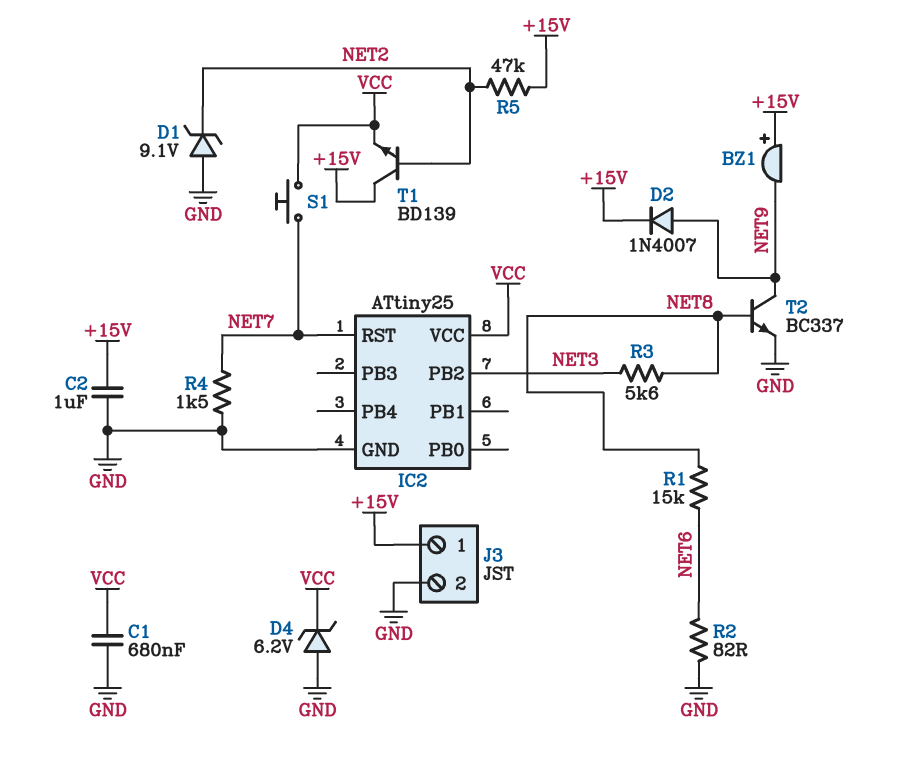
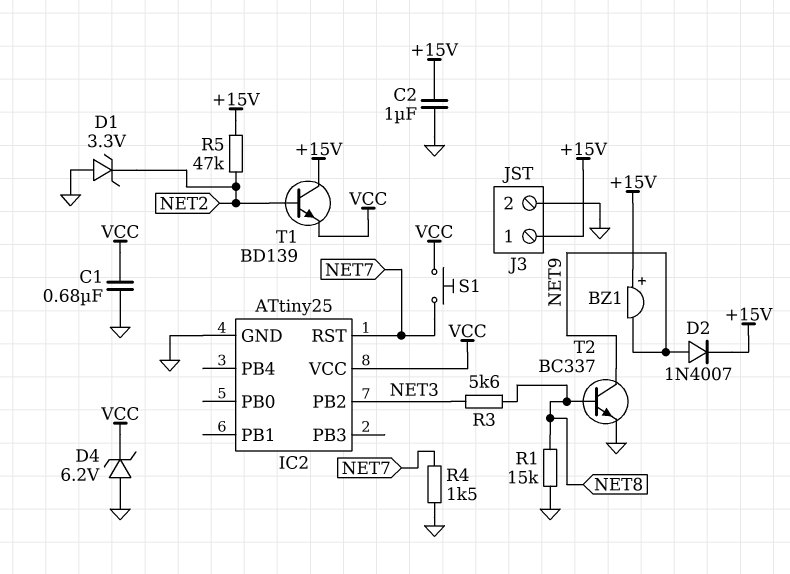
D1: zener 9.1V (A GND, K NET2) -> zener 3.3V (A GND, K NET2)
R1: 15k (NET6, NET8) -> 15k (GND, NET8)
R2: 82 (GND, NET6) -> none

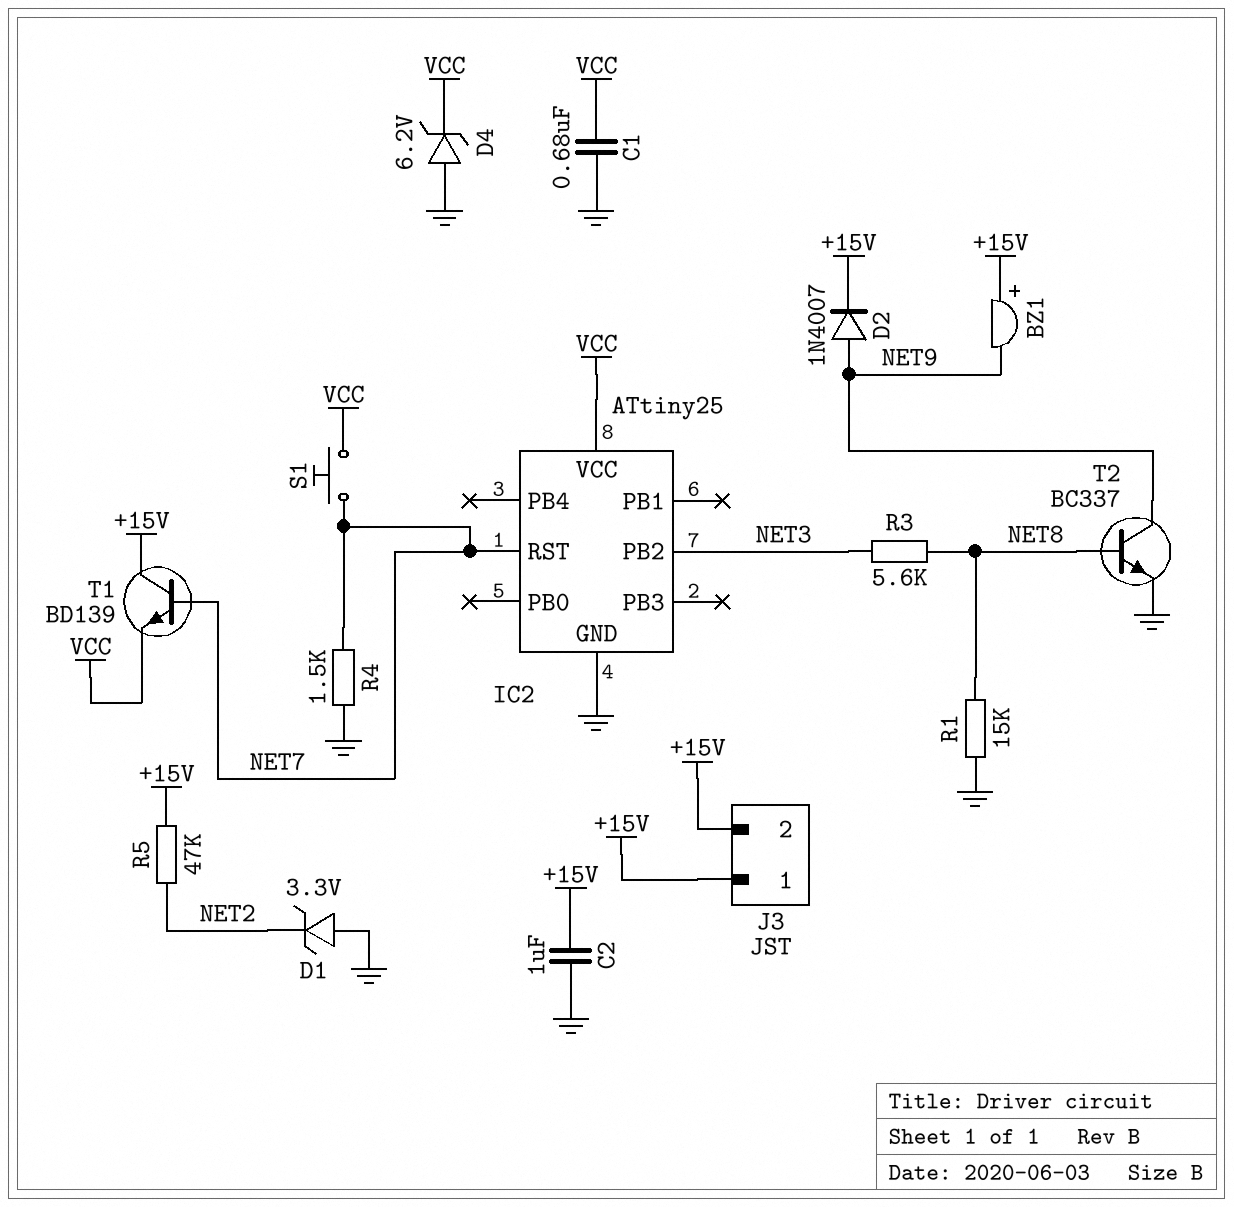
J3 pin 2: GND -> +15V
T1: NPN BD139 (B NET2, C +15V, E VCC) -> NPN BD139 (B NET7, C +15V, E VCC)

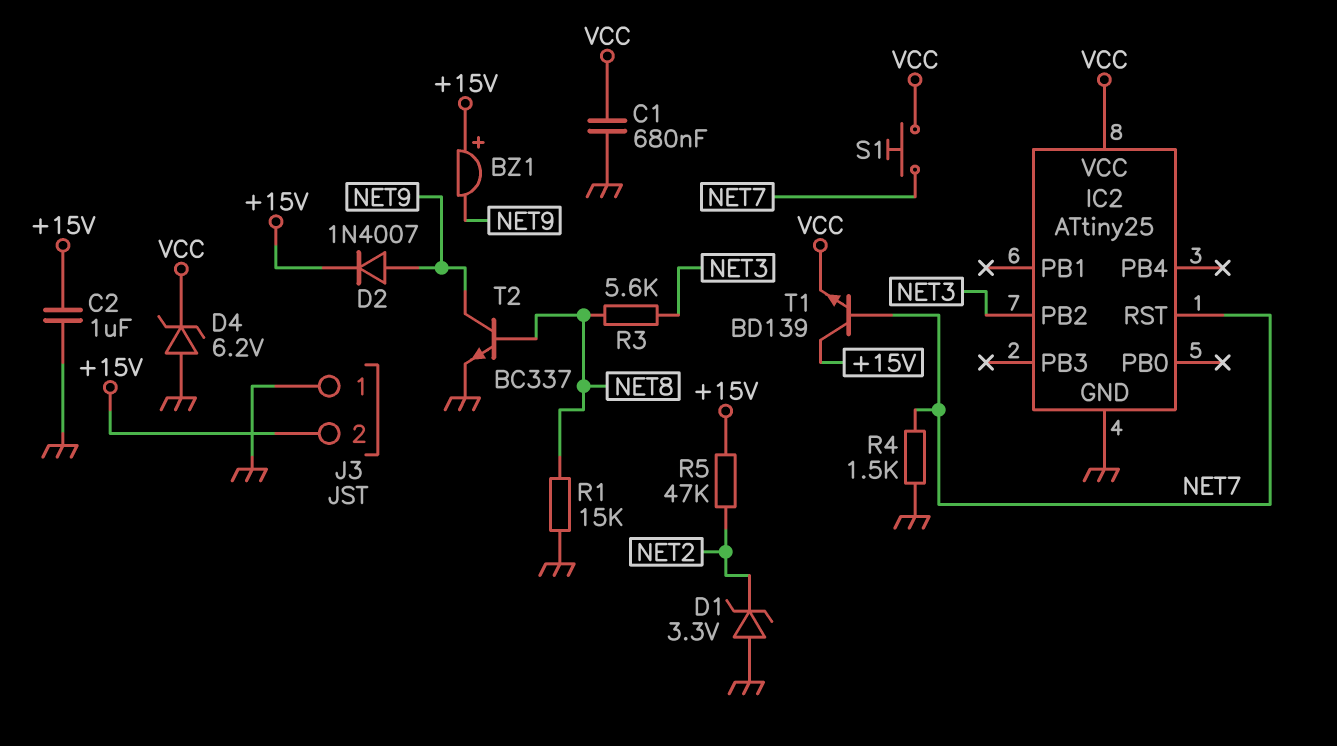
J3 pin 1: +15V -> GND

